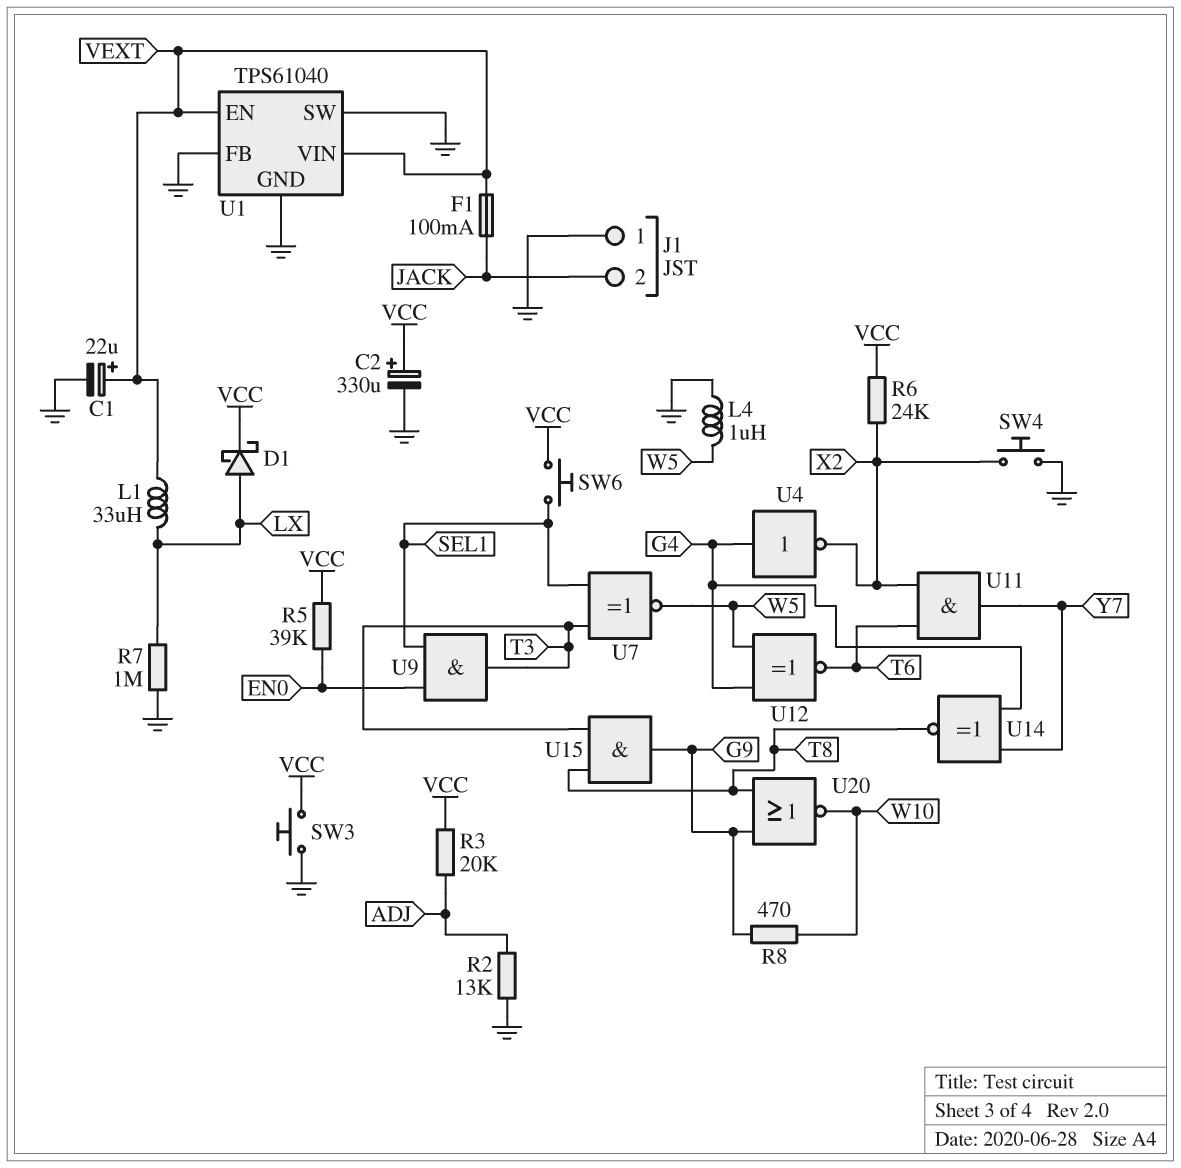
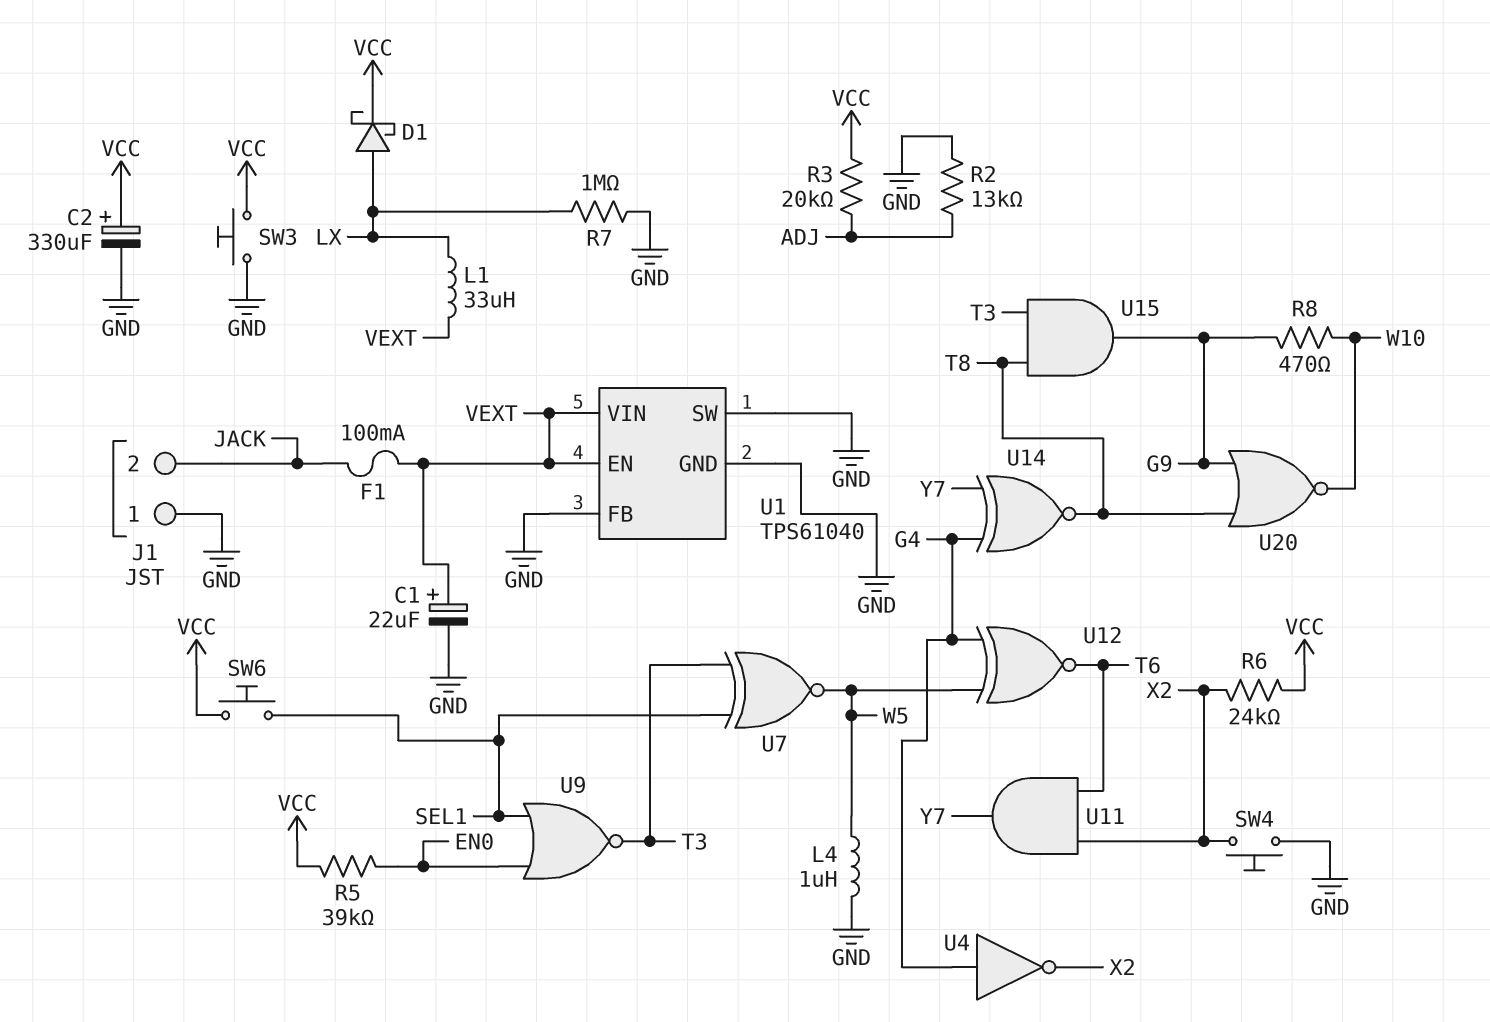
U9: AND (in EN0, in SEL1, out T3) -> NOR (in EN0, in SEL1, out T3)

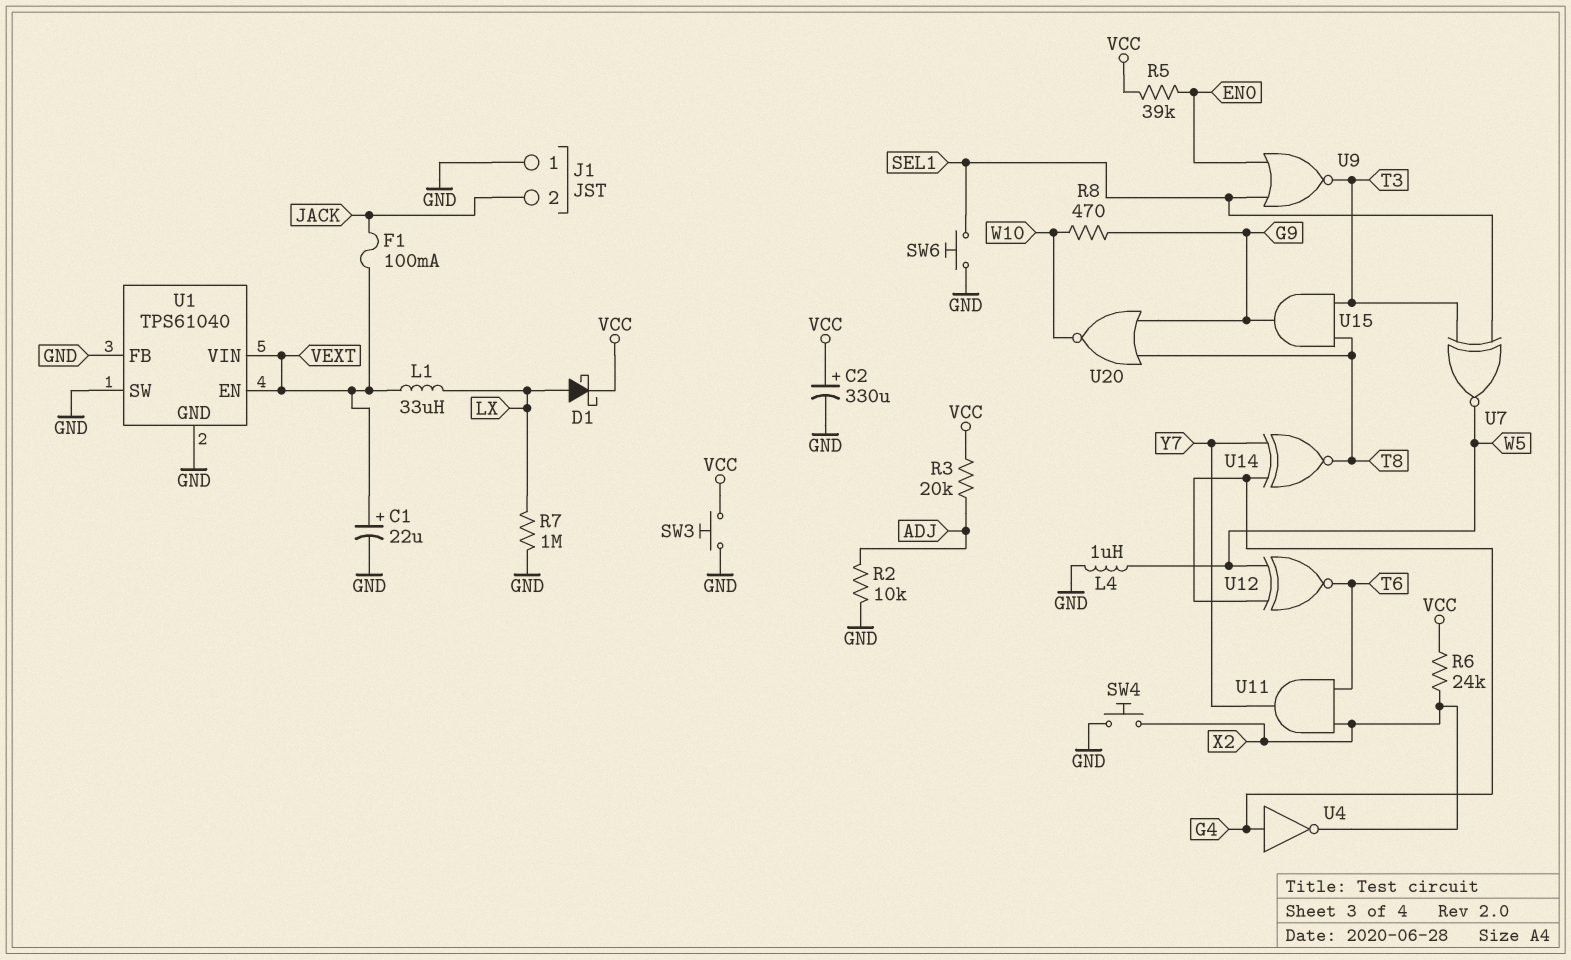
R2: 13k (ADJ, GND) -> 10k (ADJ, GND)
SW6: button (SEL1, VCC) -> button (GND, SEL1)

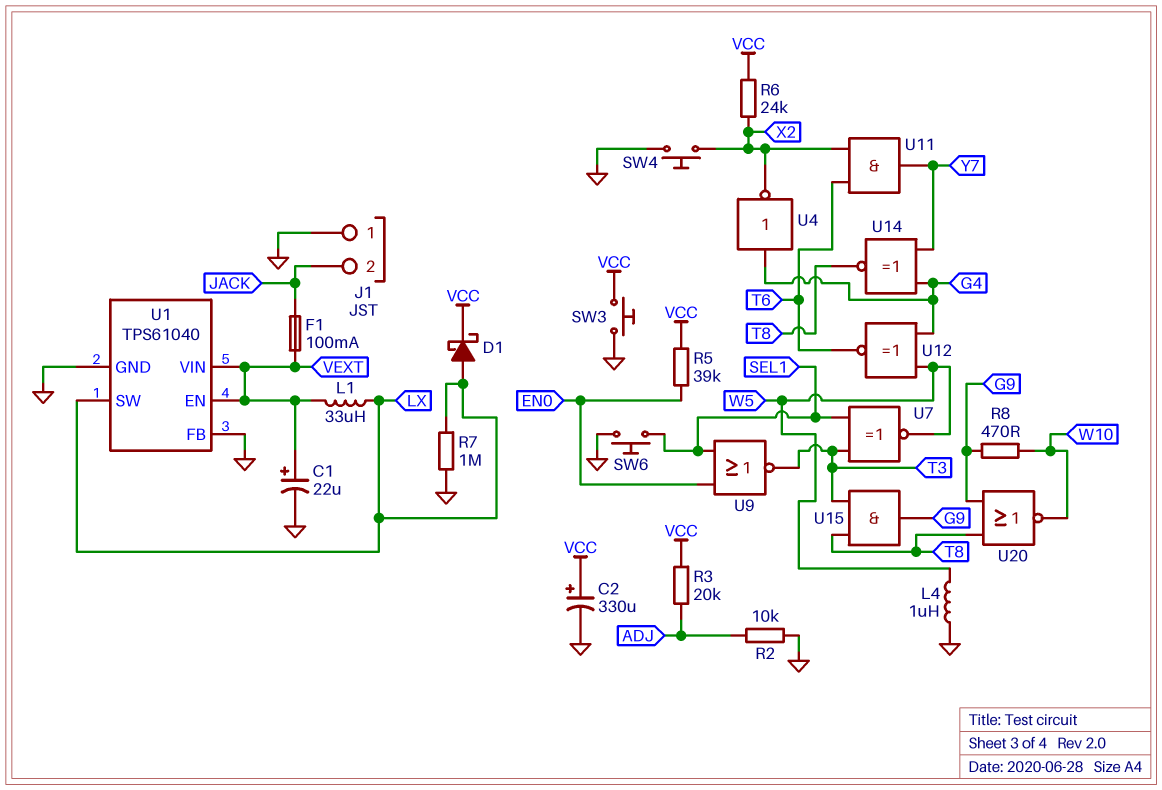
U1 pin SW: GND -> LX

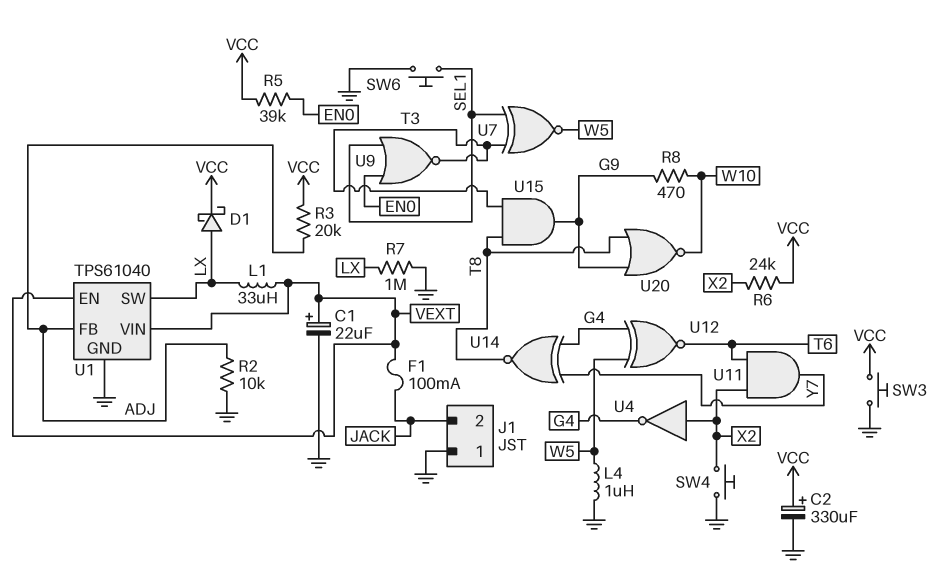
U1 pin FB: GND -> ADJ
U4: NOT (in G4, out X2) -> NOT (in X2, out G4)

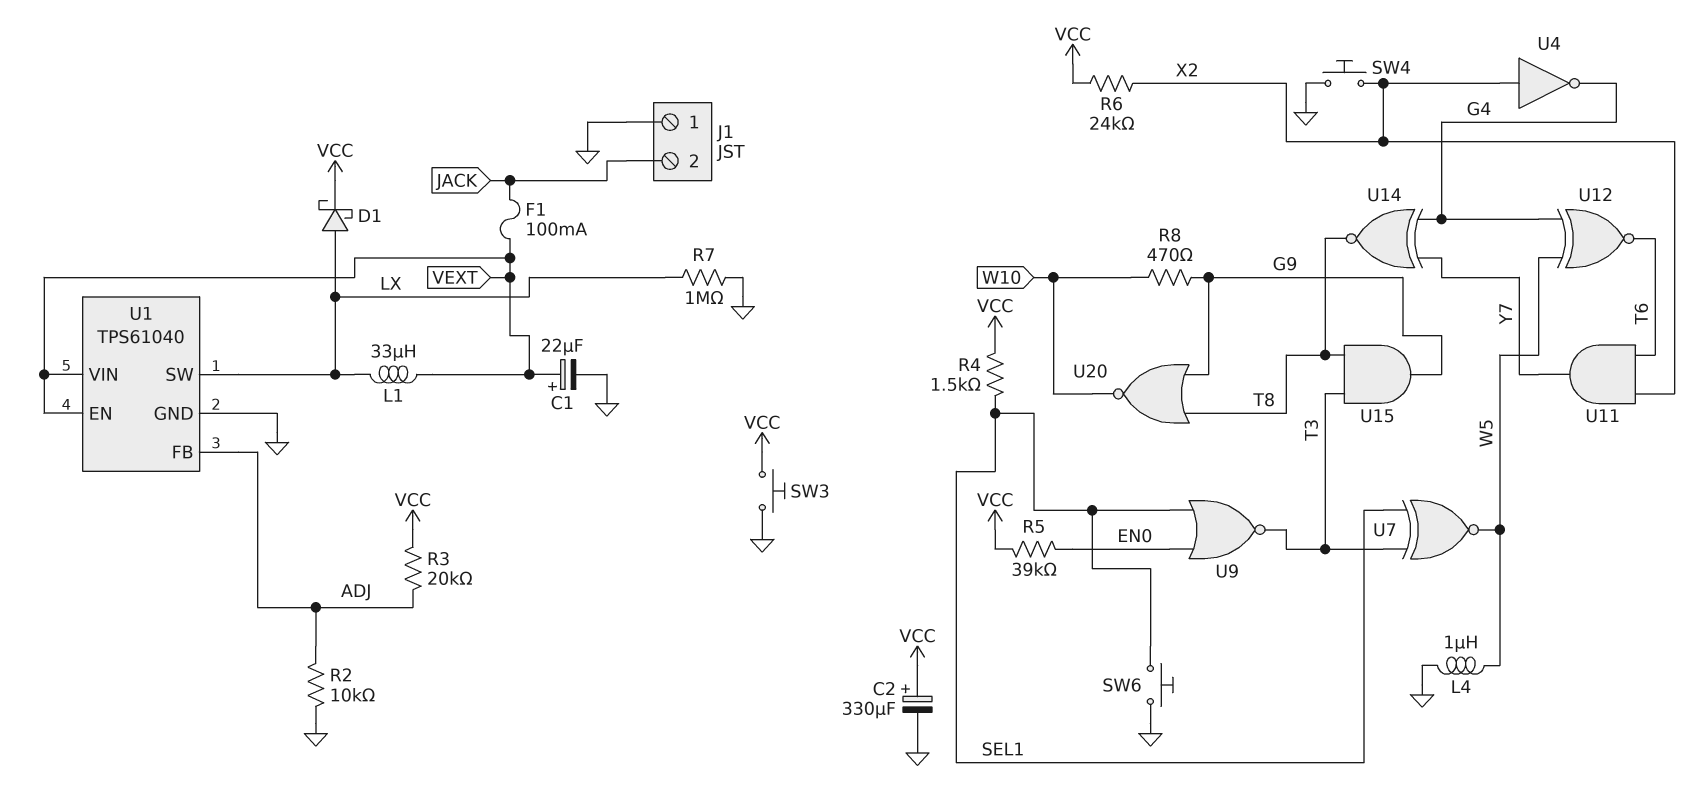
R4: none -> 1.5k (SEL1, VCC)

